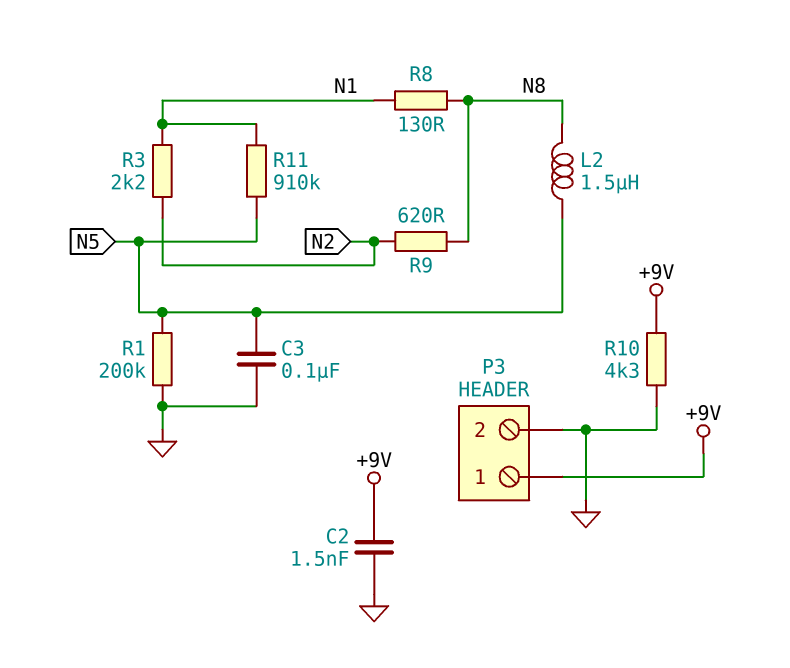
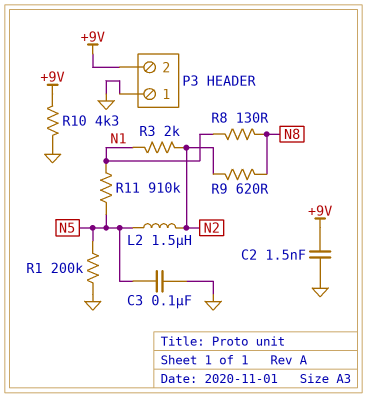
L2: 1.5uH (N5, N8) -> 1.5uH (N2, N5)
P3 pin 1: +9V -> GND
P3 pin 2: GND -> +9V
R3: 2.2k (N1, N2) -> 2k (N1, N2)

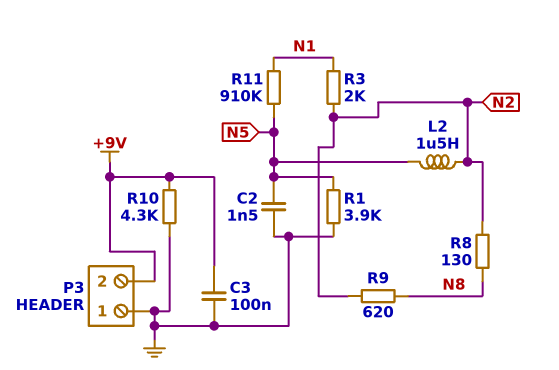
C2: 1.5nF (+9V, GND) -> 1.5nF (GND, N5)
C3: 100nF (GND, N5) -> 100nF (+9V, GND)
R1: 200k (GND, N5) -> 3.9k (GND, N5)
R8: 130 (N1, N8) -> 130 (N2, N8)

